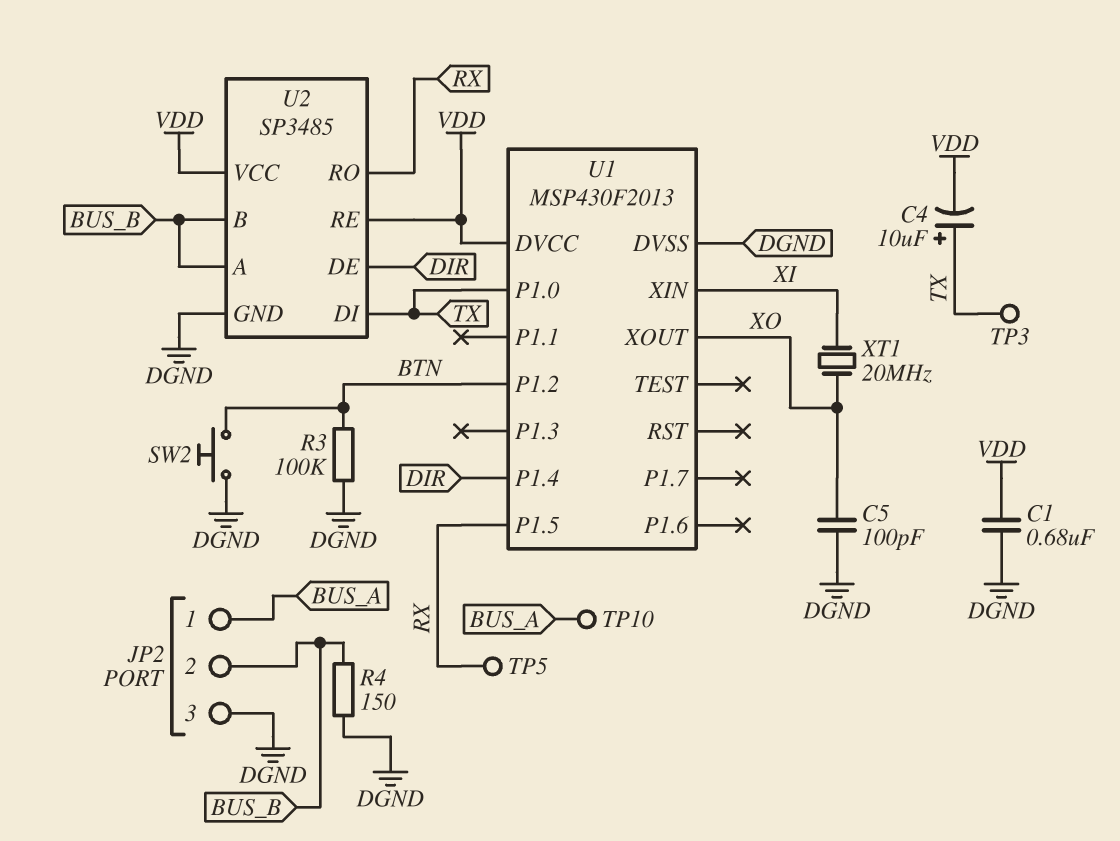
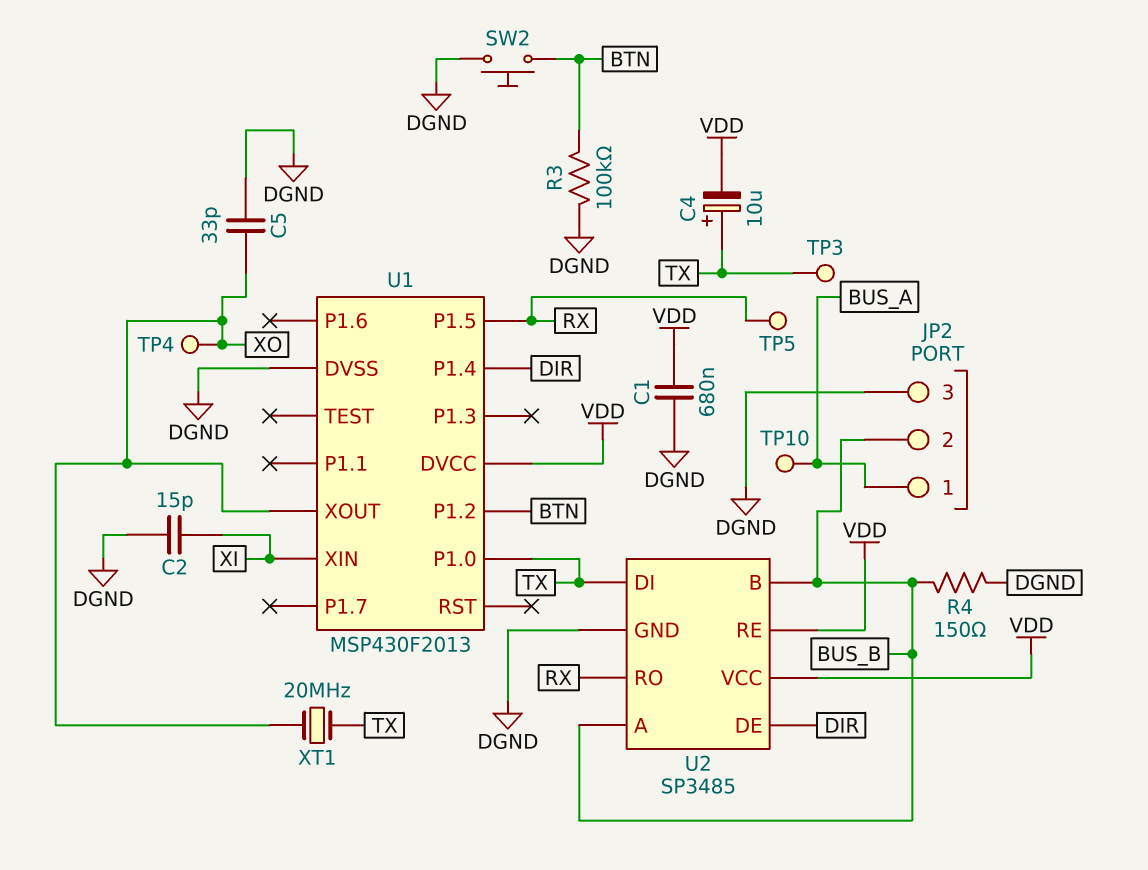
C2: none -> 15pF (DGND, XI)
C5: 100pF (DGND, XO) -> 33pF (DGND, XO)
TP4: none -> test point (XO)
XT1: 20MHz (XI, XO) -> 20MHz (TX, XO)

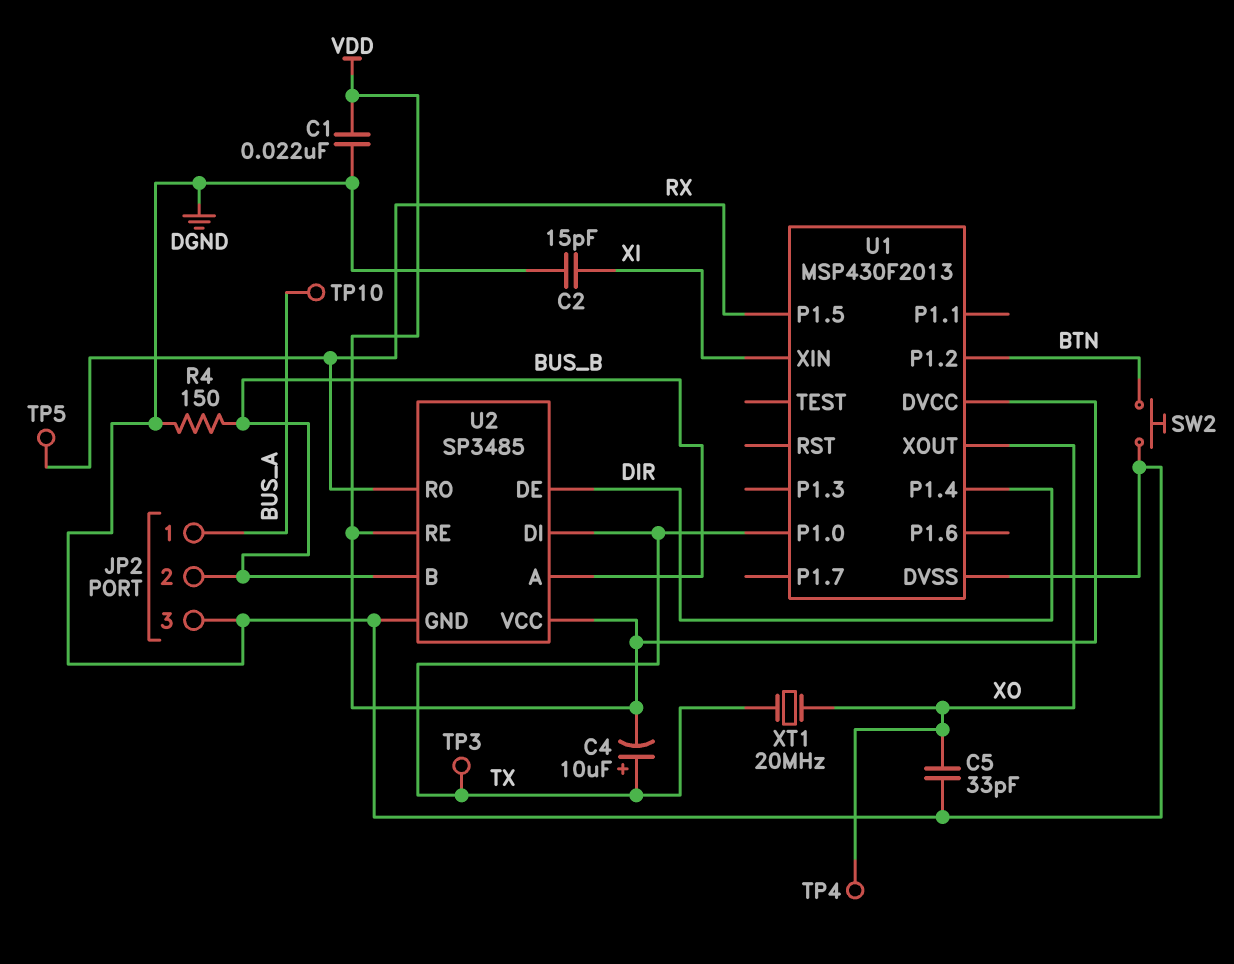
C1: 680nF (DGND, VDD) -> 22nF (DGND, VDD)
R3: 100k (BTN, DGND) -> none

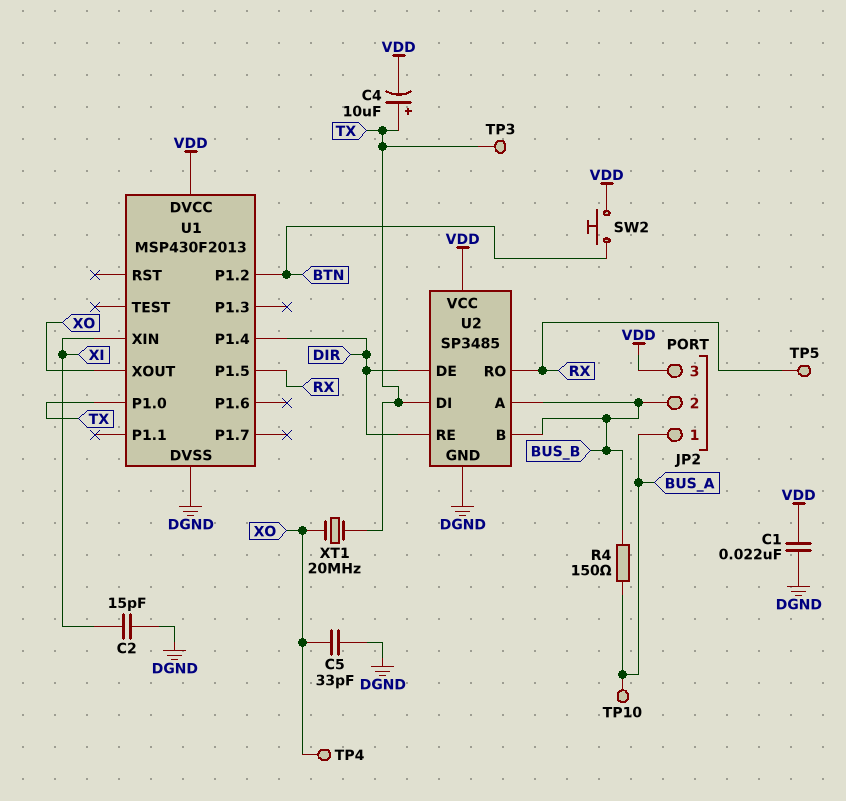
JP2 pin 3: DGND -> VDD
R4: 150 (BUS_B, DGND) -> 150 (BUS_A, BUS_B)
SW2: button (BTN, DGND) -> button (BTN, VDD)
U2 pin RE: VDD -> DIR

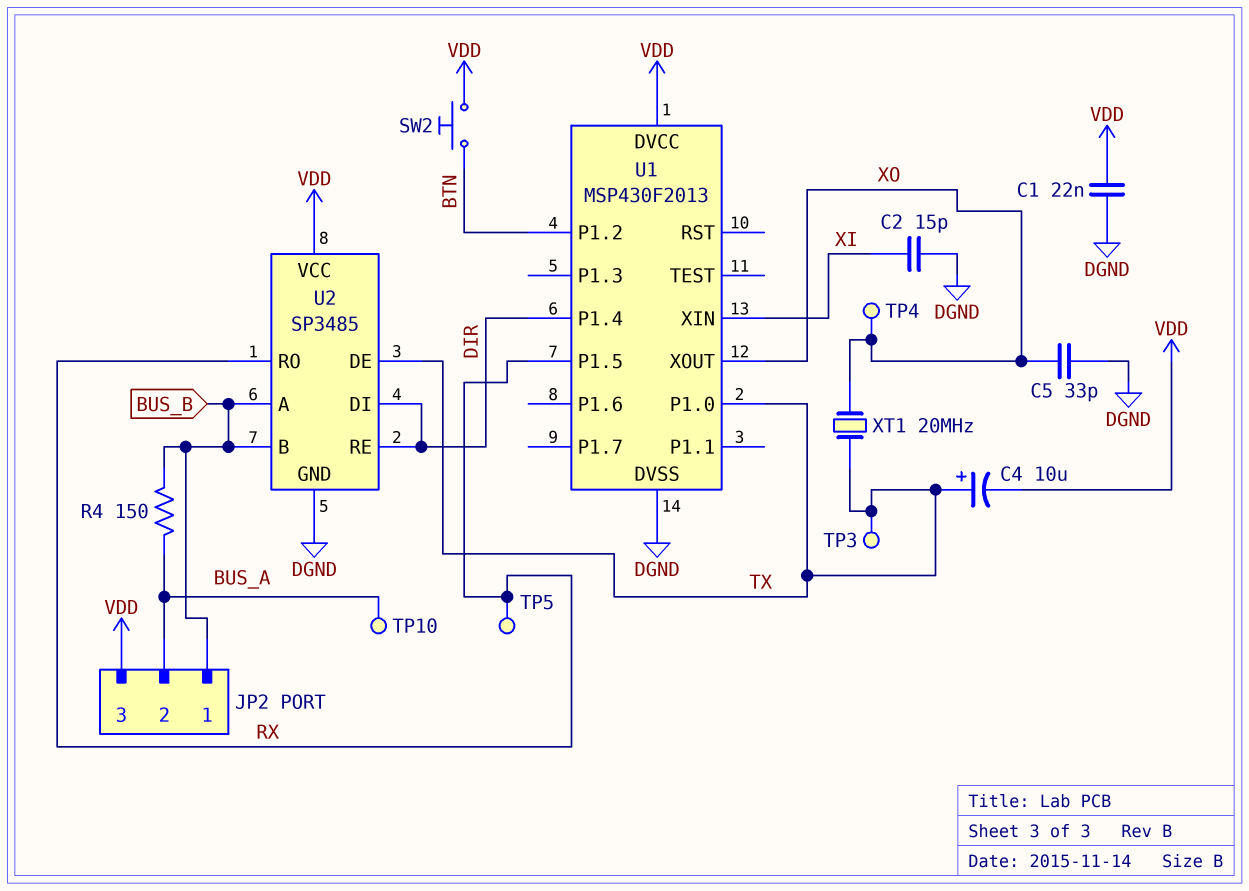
JP2 pin 1: BUS_A -> BUS_B
JP2 pin 2: BUS_B -> BUS_A
U2 pin DE: DIR -> TX
U2 pin DI: TX -> DIR

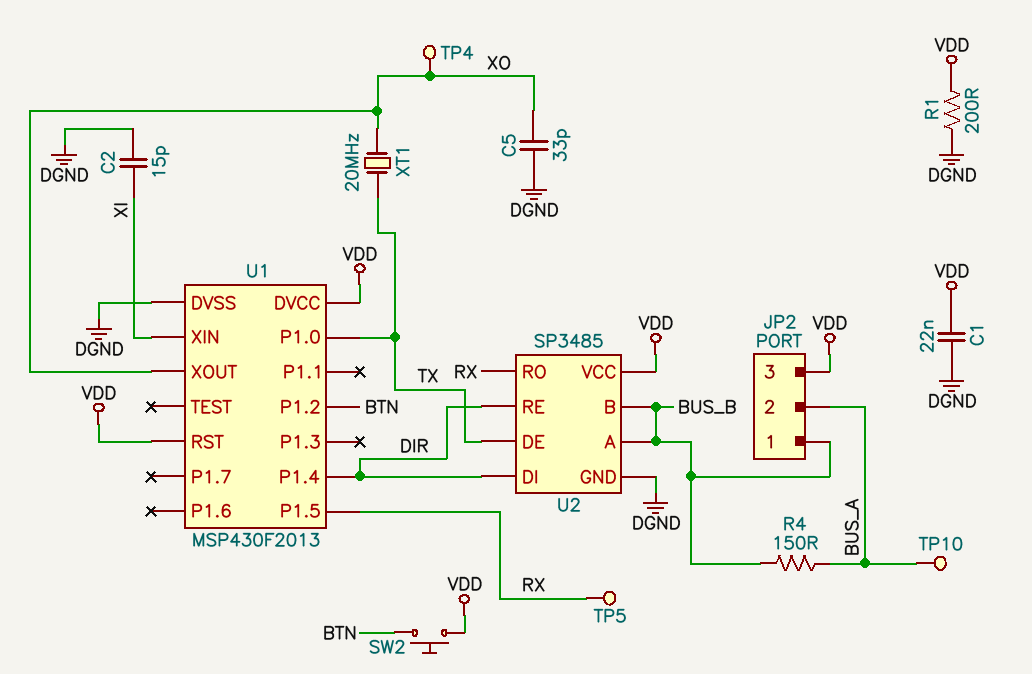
C4: 10uF (plus TX, minus VDD) -> none
R1: none -> 200 (DGND, VDD)
TP3: test point (TX) -> none
U1 pin RST: none -> VDD

